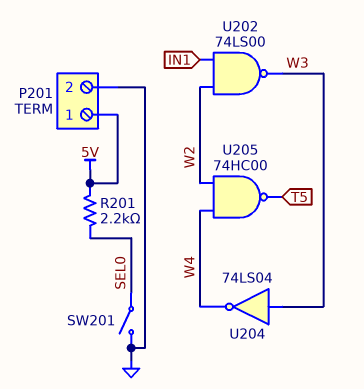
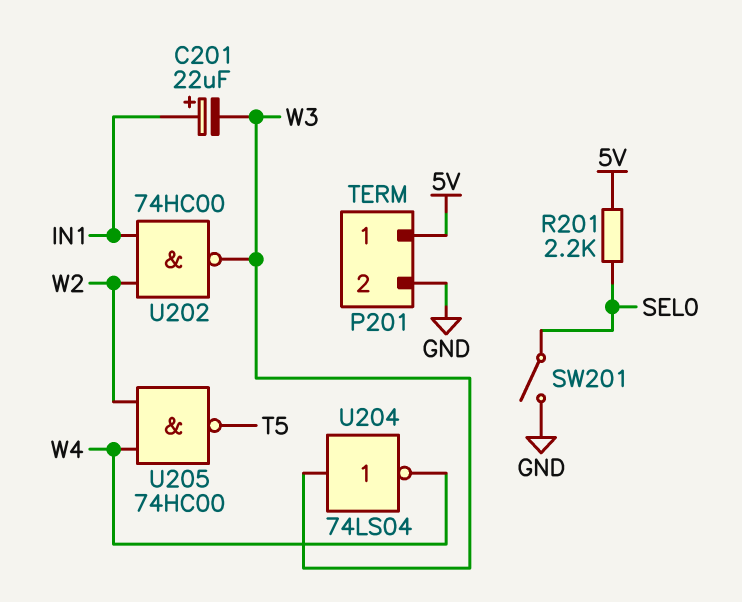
C201: none -> 22uF (plus IN1, minus W3)
U202: NAND 74LS00 (in IN1, in W2, out W3) -> NAND 74HC00 (in IN1, in W2, out W3)

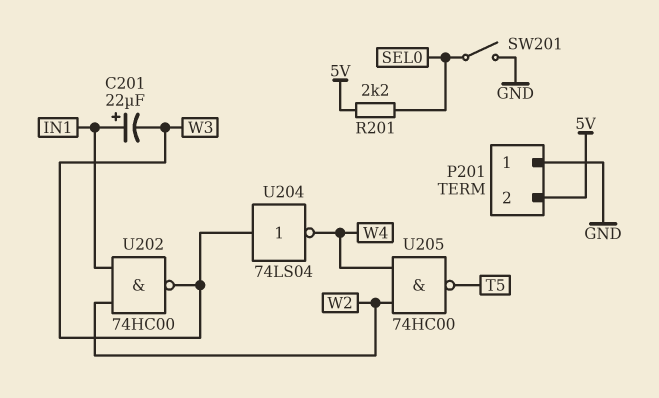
P201 pin 1: 5V -> GND
P201 pin 2: GND -> 5V

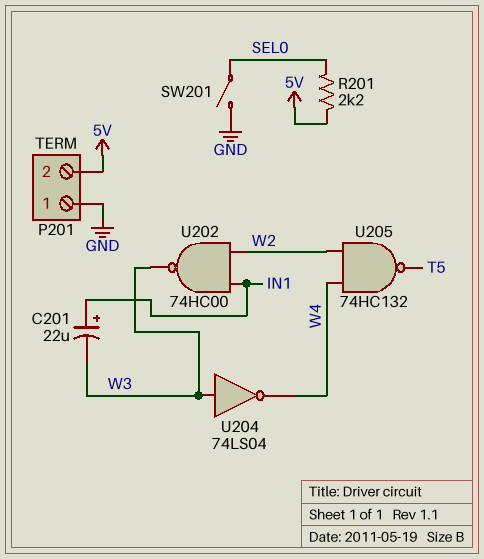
U205: NAND 74HC00 (in W2, in W4, out T5) -> NAND 74HC132 (in W2, in W4, out T5)

